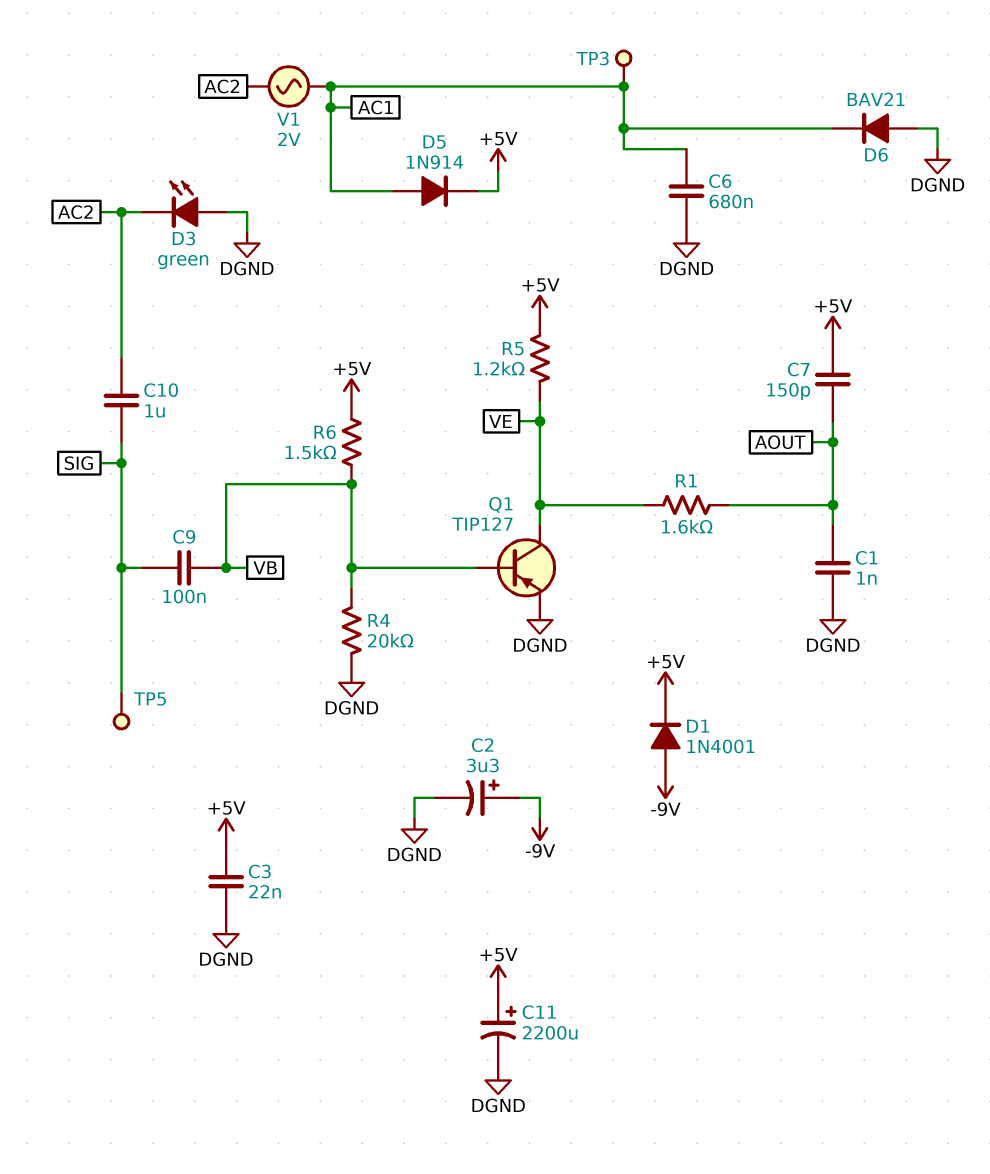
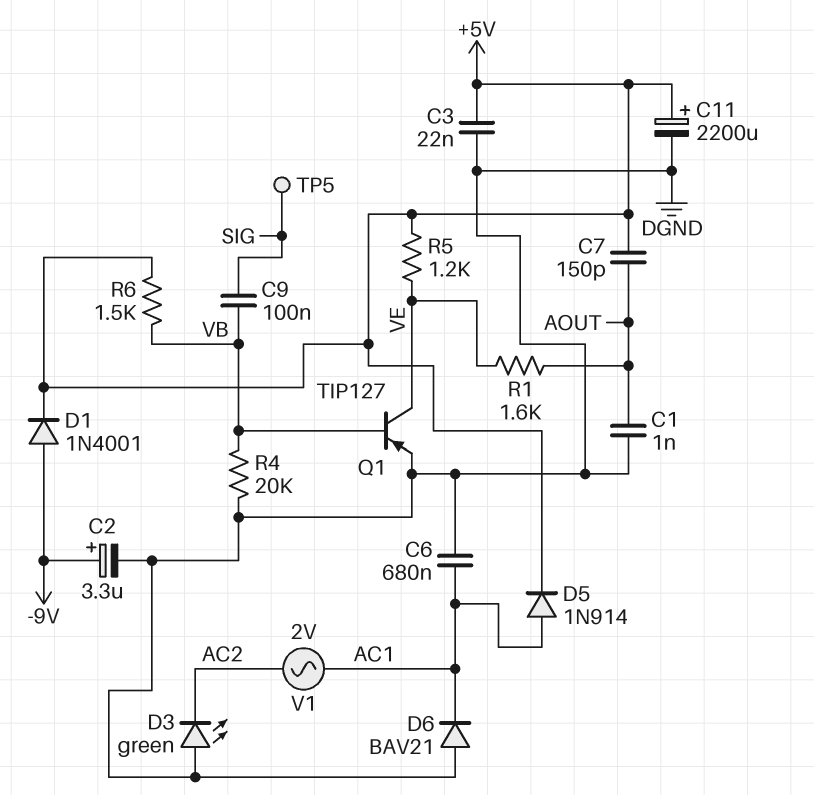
C10: 1uF (AC2, SIG) -> none
TP3: test point (AC1) -> none

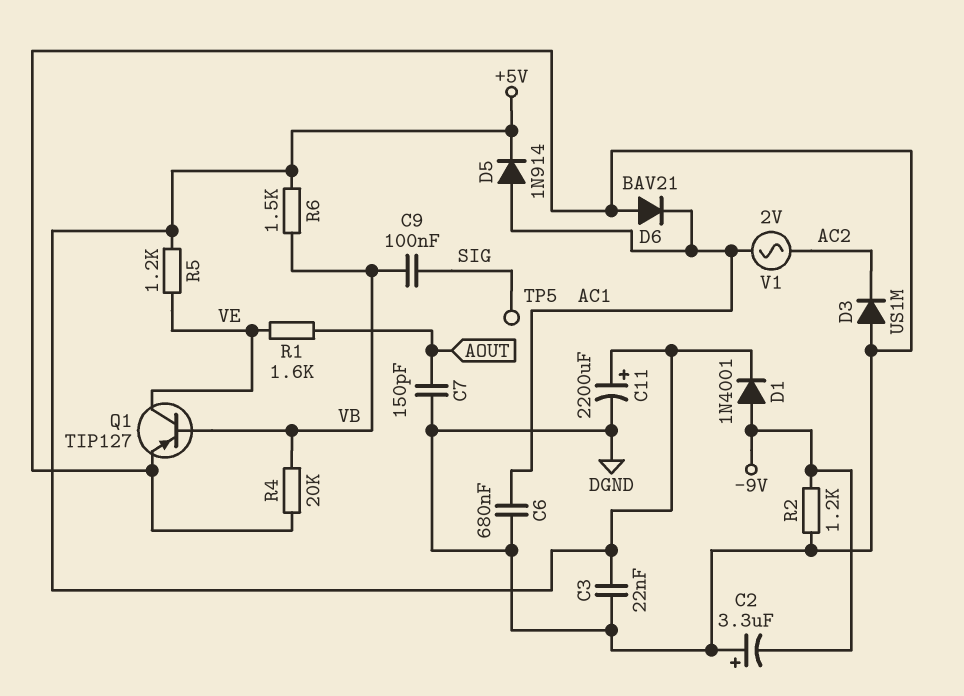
C1: 1nF (AOUT, DGND) -> none
C2: 3.3uF (plus -9V, minus DGND) -> 3.3uF (plus DGND, minus -9V)
C7: 150pF (+5V, AOUT) -> 150pF (AOUT, DGND)
D3: LED green (A DGND, K AC2) -> diode US1M (A DGND, K AC2)
R2: none -> 1.2k (-9V, DGND)

